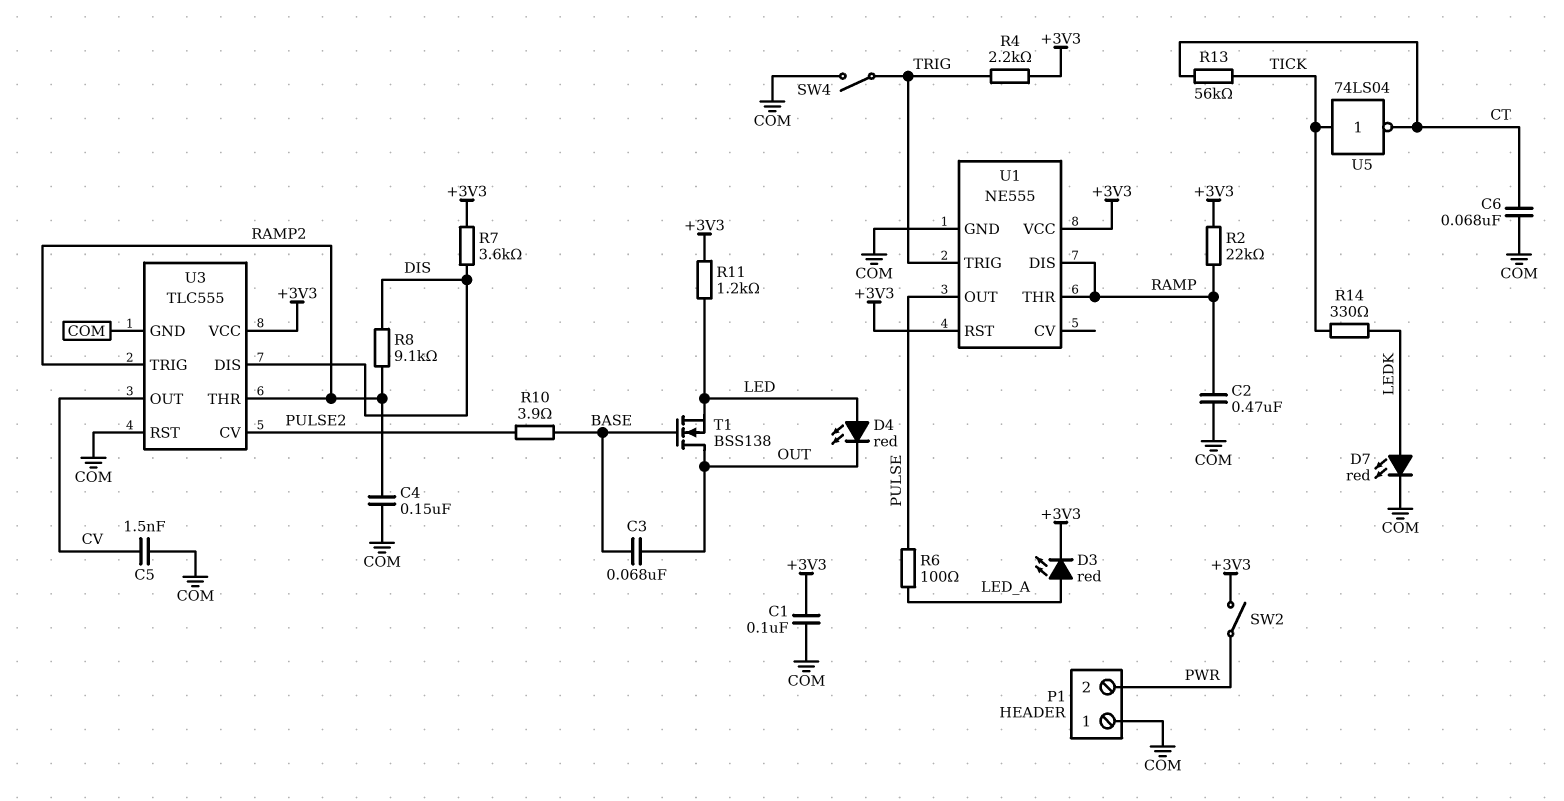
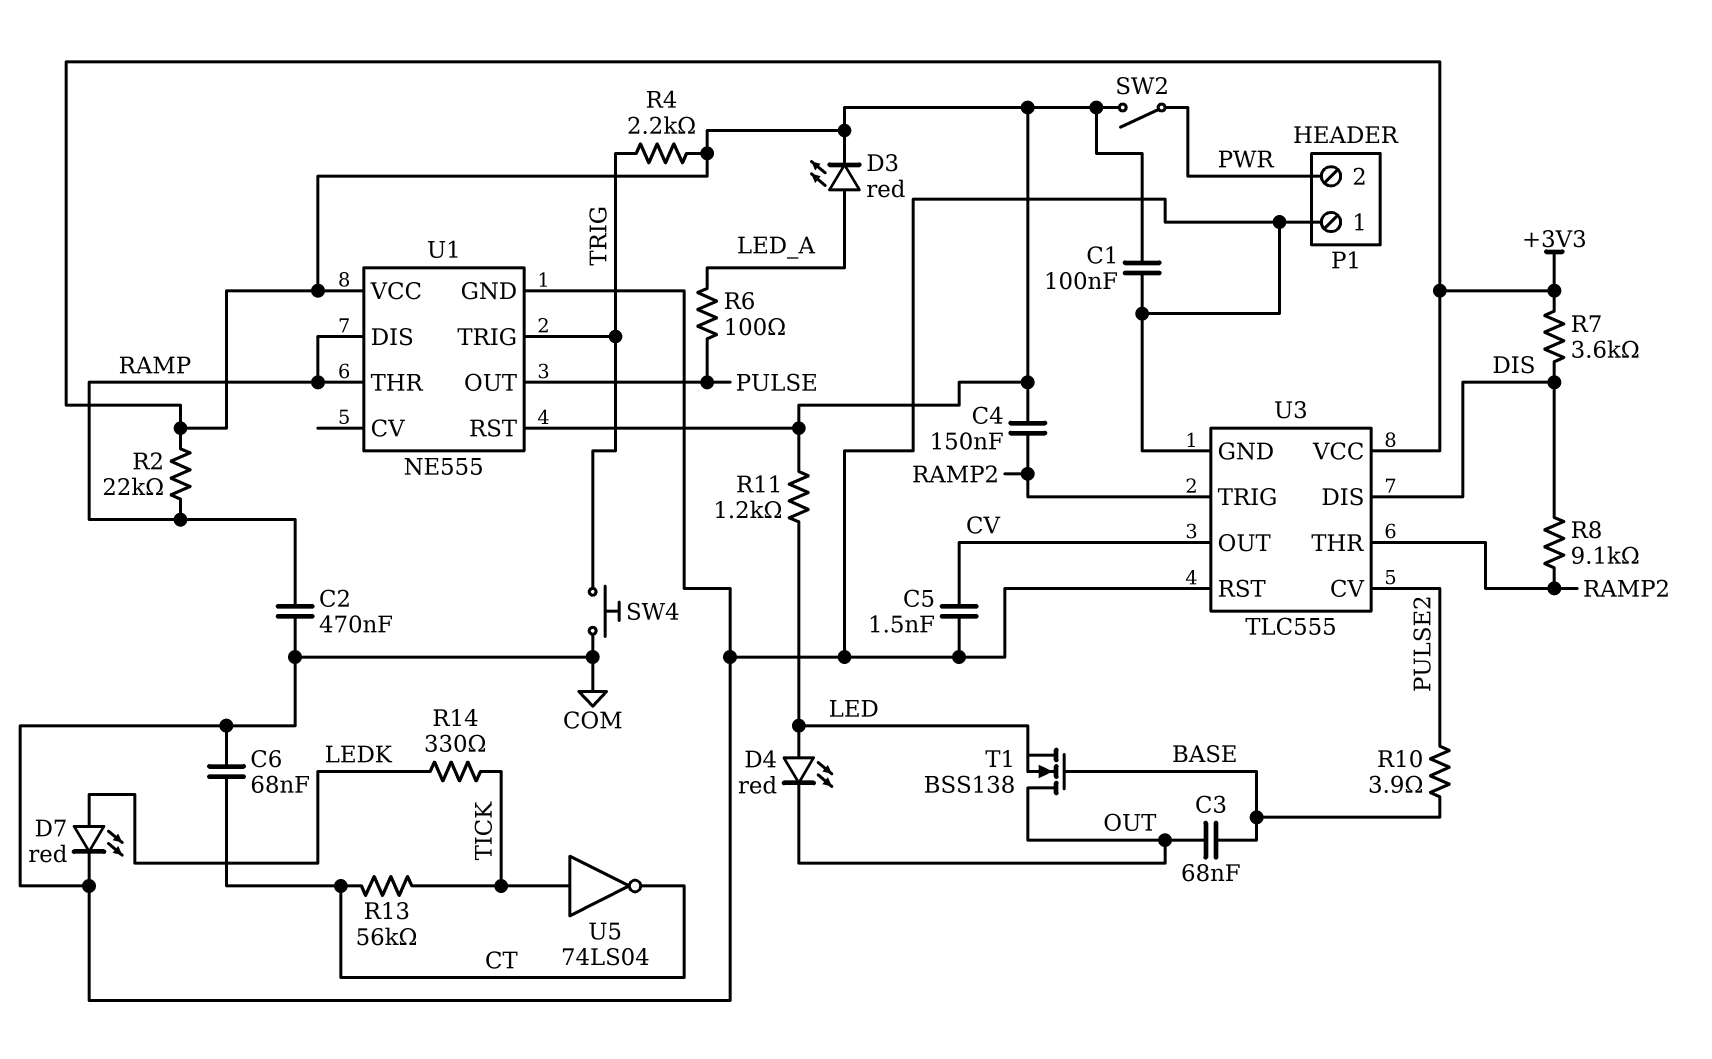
C4: 150nF (COM, RAMP2) -> 150nF (+3V3, RAMP2)
SW4: switch (COM, TRIG) -> button (COM, TRIG)

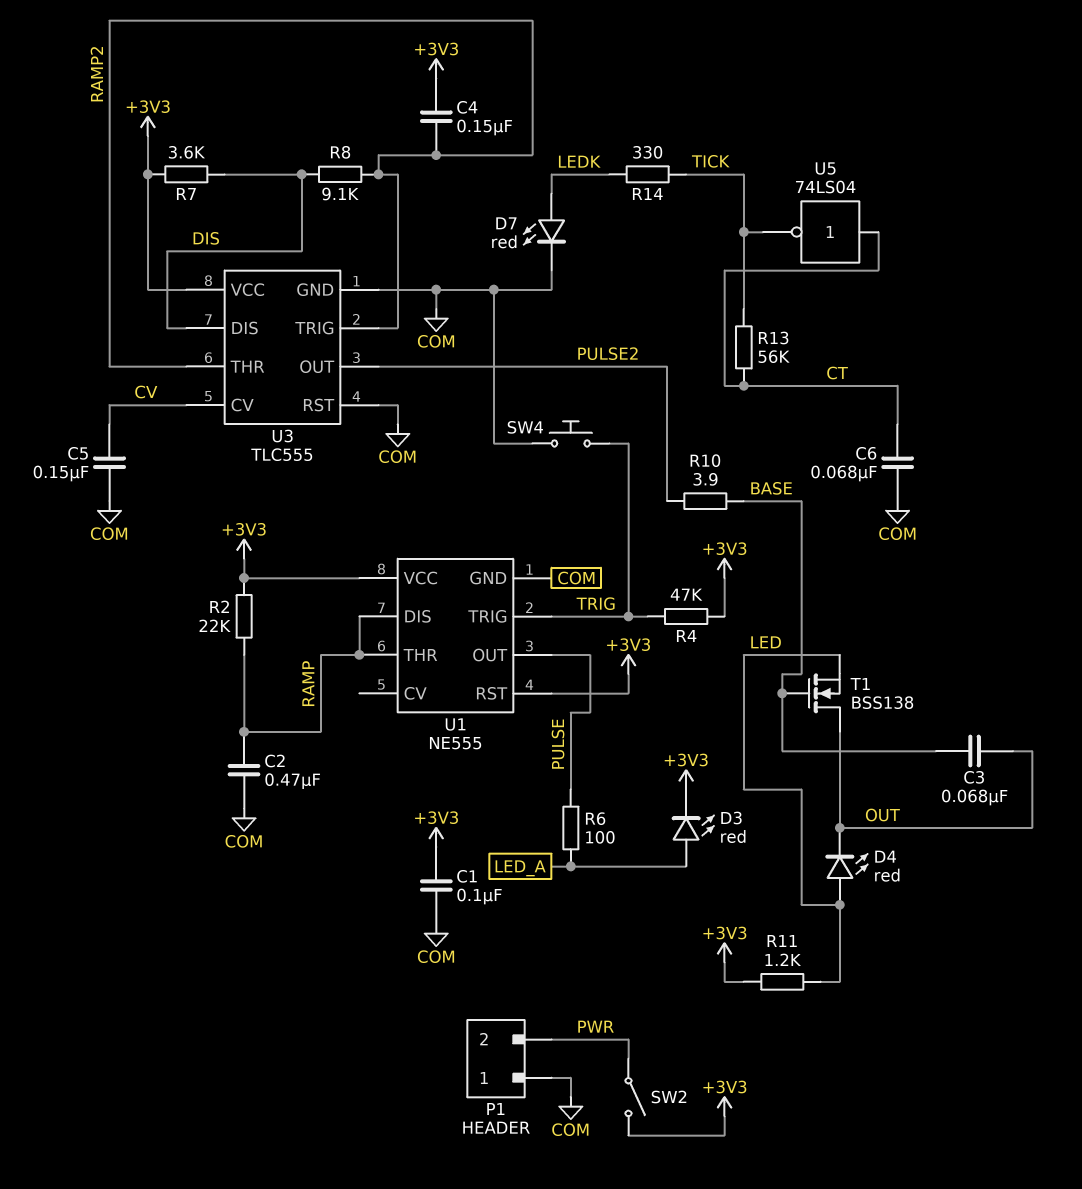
C5: 1.5nF (COM, CV) -> 150nF (COM, CV)
R4: 2.2k (+3V3, TRIG) -> 47k (+3V3, TRIG)
U3 pin CV: PULSE2 -> CV
U3 pin OUT: CV -> PULSE2
U5: NOT 74LS04 (in TICK, out CT) -> NOT 74LS04 (in CT, out TICK)

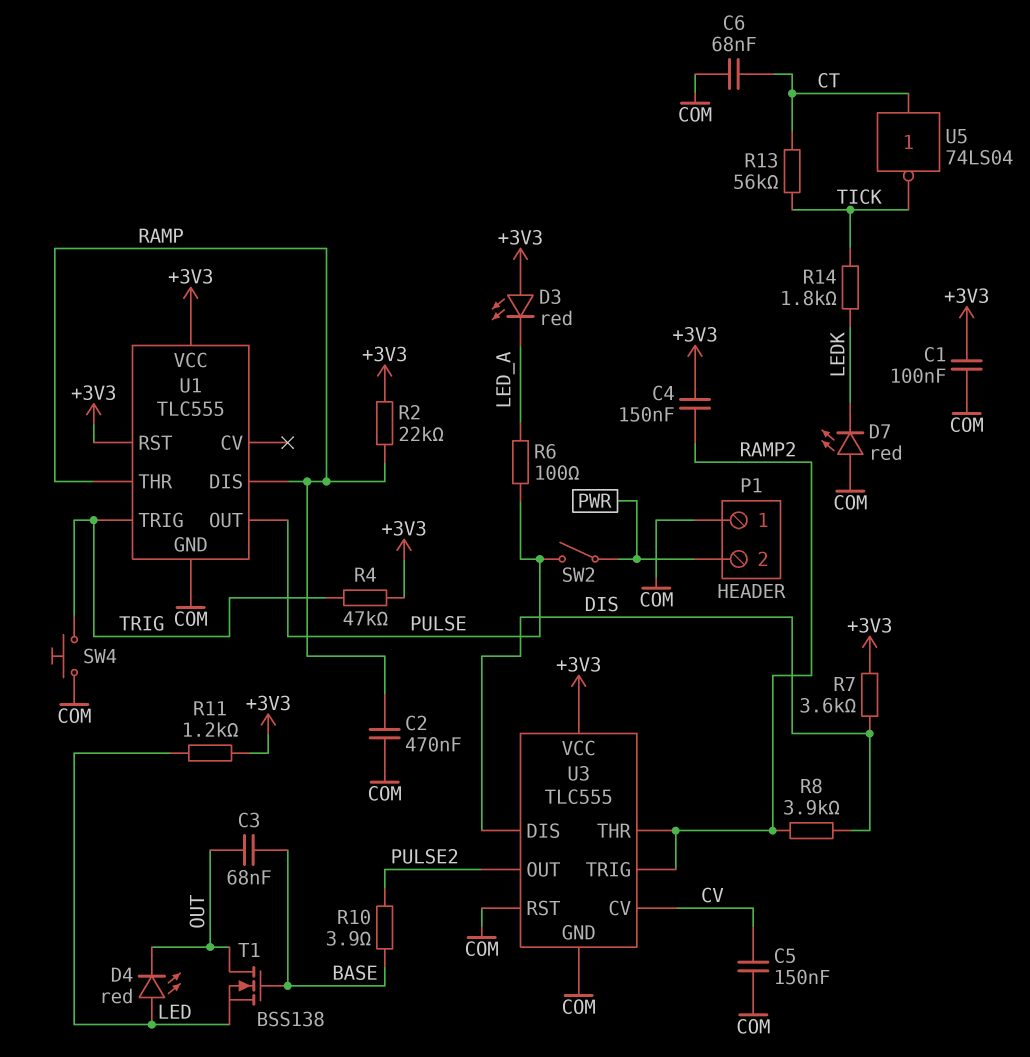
D3: LED red (A LED_A, K +3V3) -> LED red (A +3V3, K LED_A)
D7: LED red (A LEDK, K COM) -> LED red (A COM, K LEDK)
R8: 9.1k (DIS, RAMP2) -> 3.9k (DIS, RAMP2)
R14: 330 (LEDK, TICK) -> 1.8k (LEDK, TICK)
SW2: switch (+3V3, PWR) -> switch (PULSE, PWR)
U1: NE555 -> TLC555

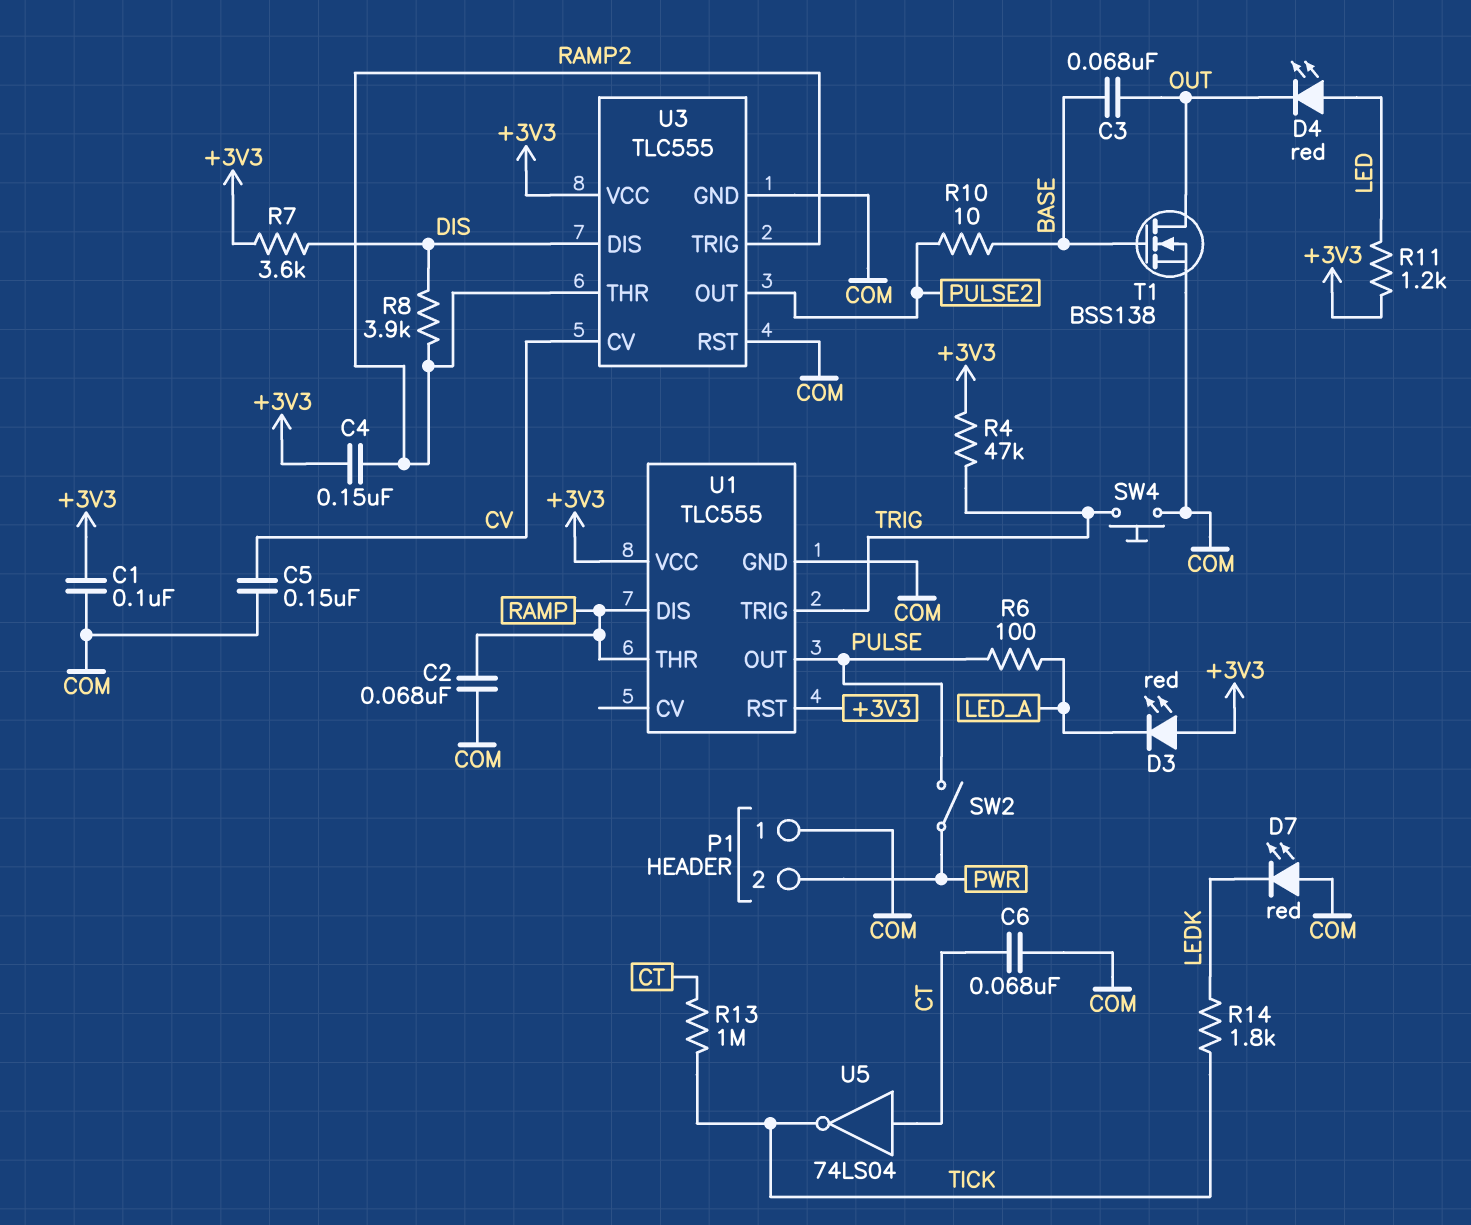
C2: 470nF (COM, RAMP) -> 68nF (COM, RAMP)
R2: 22k (+3V3, RAMP) -> none
R10: 3.9 (BASE, PULSE2) -> 10 (BASE, PULSE2)
R13: 56k (CT, TICK) -> 1M (CT, TICK)
T1: NMOS BSS138 (G BASE, D OUT, S LED) -> NMOS BSS138 (G BASE, D OUT, S COM)

